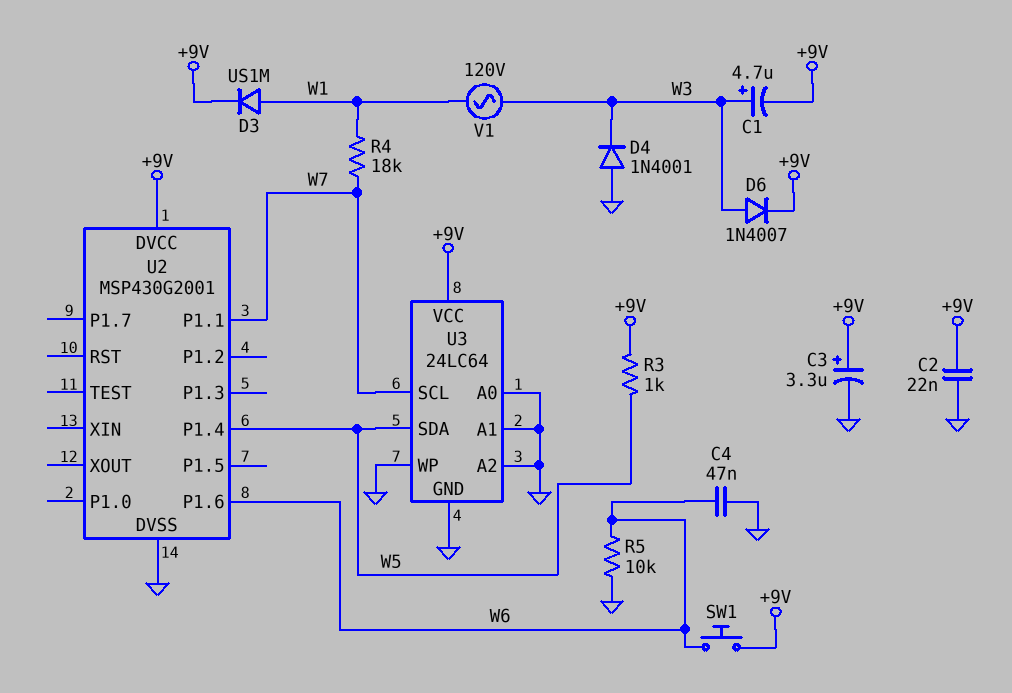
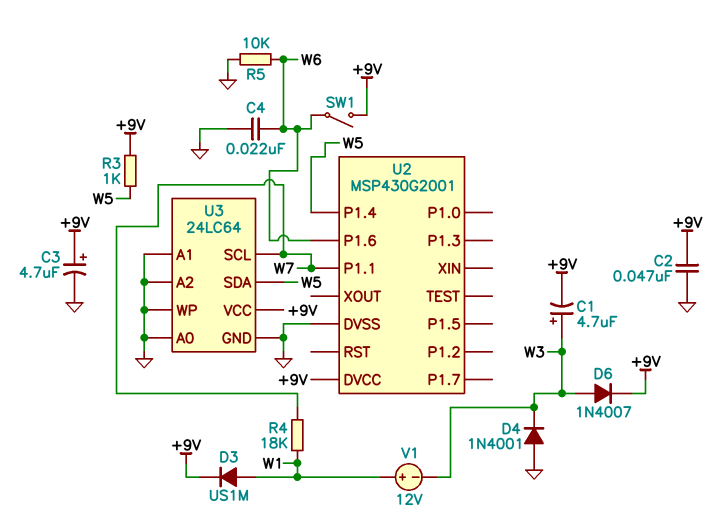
C2: 22nF (+9V, GND) -> 47nF (+9V, GND)
C3: 3.3uF (plus +9V, minus GND) -> 4.7uF (plus +9V, minus GND)
C4: 47nF (GND, W6) -> 22nF (GND, W6)
SW1: button (+9V, W6) -> switch (+9V, W6)
V1: AC 120V (W1, W3) -> 12V (plus W1, minus W3)

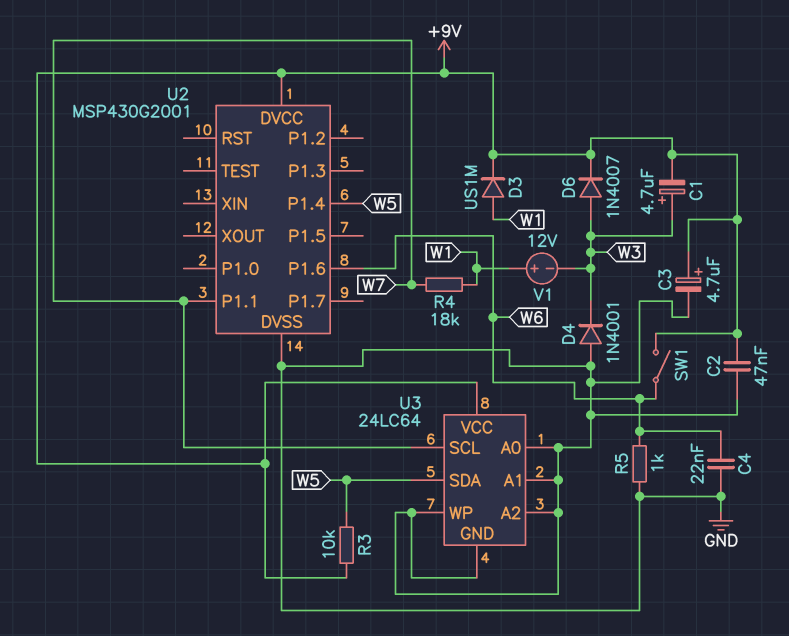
R3: 1k (+9V, W5) -> 10k (+9V, W5)
R5: 10k (GND, W6) -> 1k (GND, W6)

